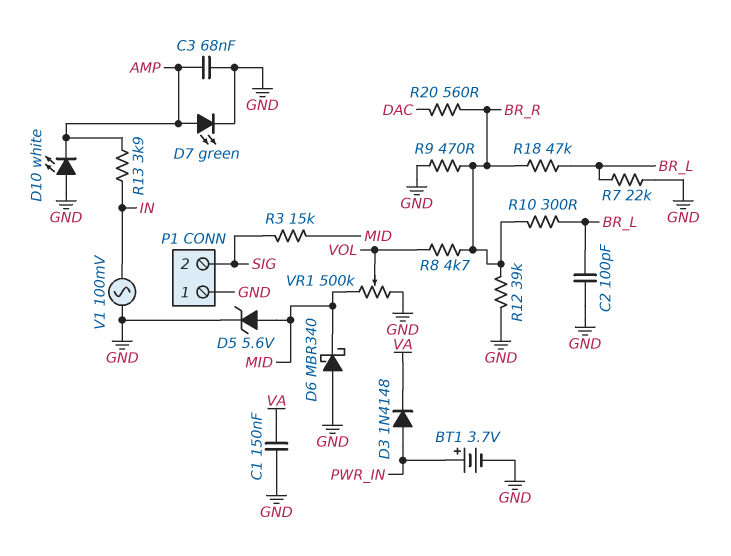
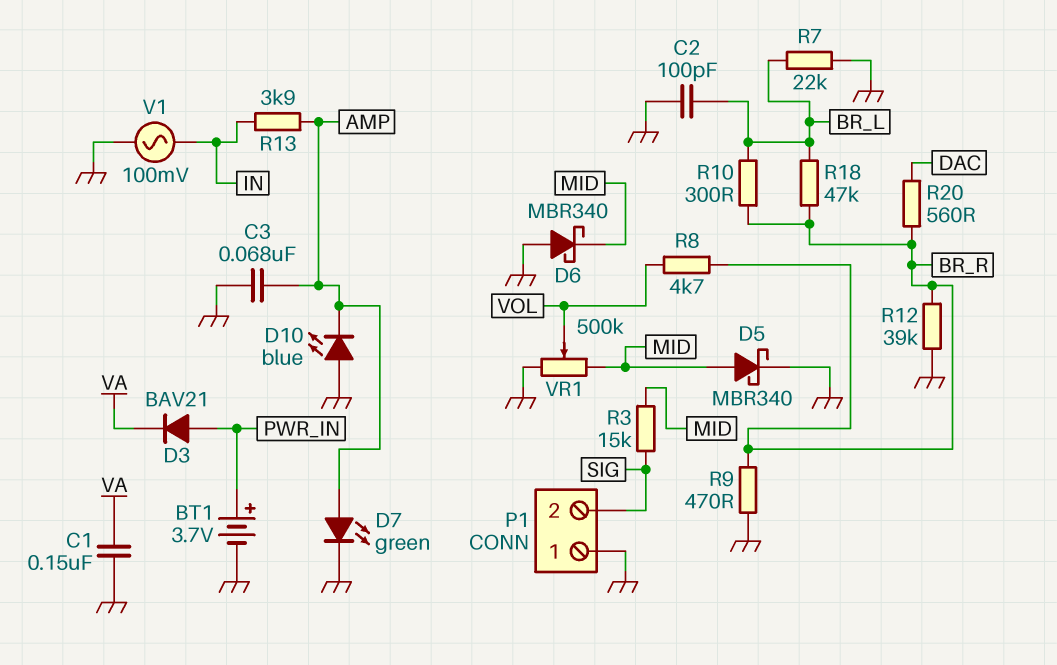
D3: diode 1N4148 (A PWR_IN, K VA) -> diode BAV21 (A PWR_IN, K VA)
D5: zener 5.6V (A MID, K GND) -> schottky MBR340 (A MID, K GND)
D10: LED white (A GND, K AMP) -> LED blue (A GND, K AMP)

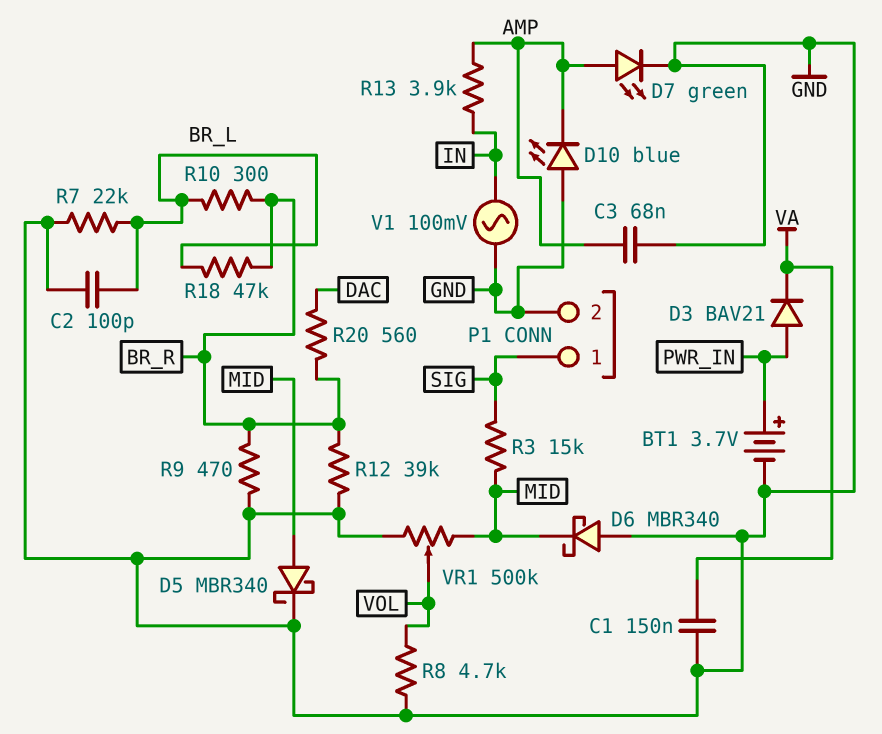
P1 pin 1: GND -> SIG
P1 pin 2: SIG -> GND
R8: 4.7k (BR_R, VOL) -> 4.7k (GND, VOL)

